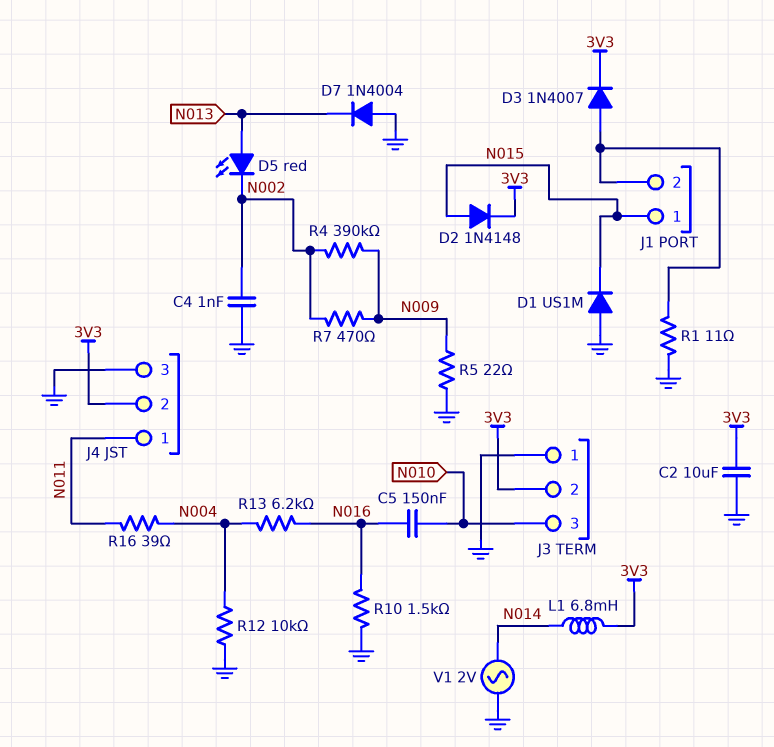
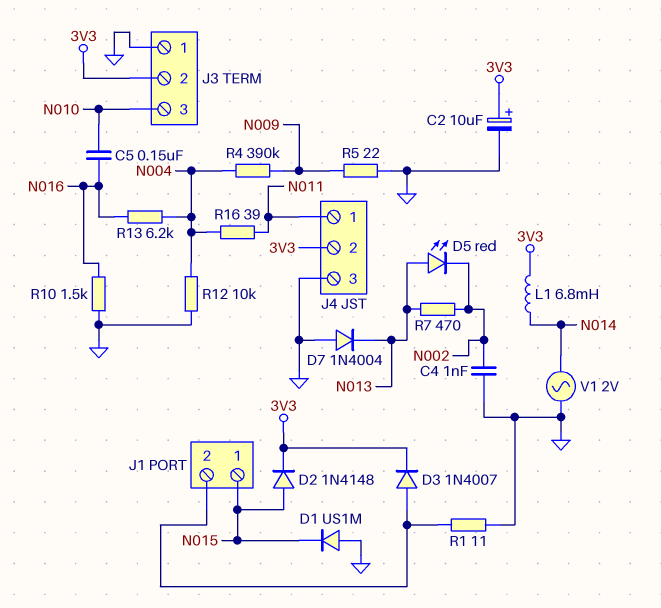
C2: 10uF (3V3, GND) -> 10uF (plus 3V3, minus GND)
R4: 390k (N002, N009) -> 390k (N004, N009)
R7: 470 (N002, N009) -> 470 (N002, N013)

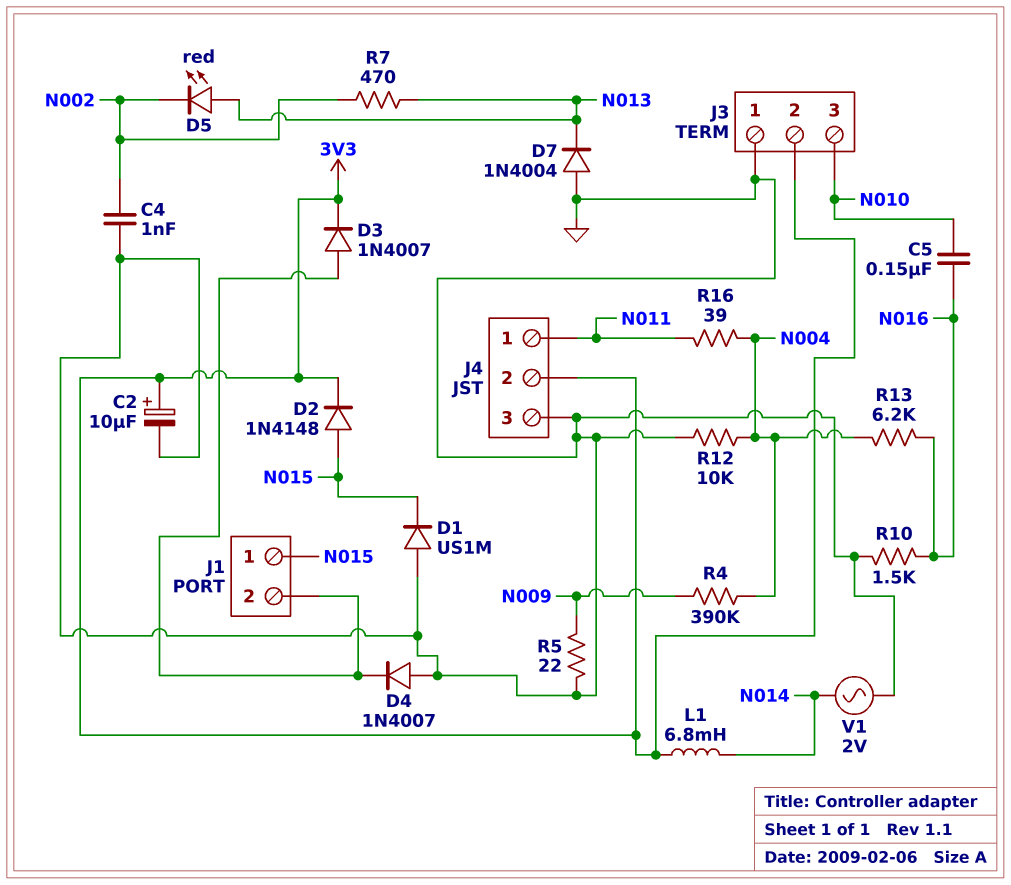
D4: none -> diode 1N4007 (A GND, K J1/2)
R1: 11 (GND, J1/2) -> none

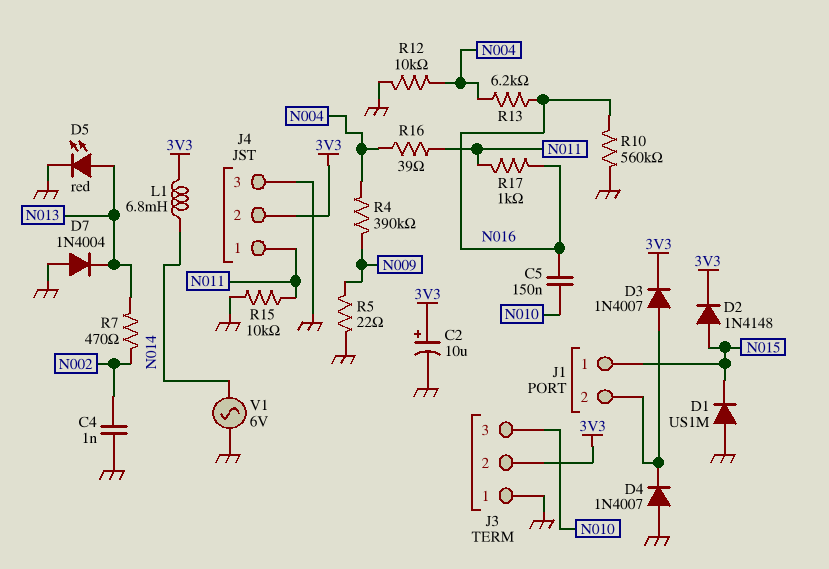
D5: LED red (A N013, K N002) -> LED red (A N013, K GND)
R10: 1.5k (GND, N016) -> 560k (GND, N016)
R15: none -> 10k (GND, N011)
R17: none -> 1k (N011, N016)
V1: AC 2V (GND, N014) -> AC 6V (GND, N014)

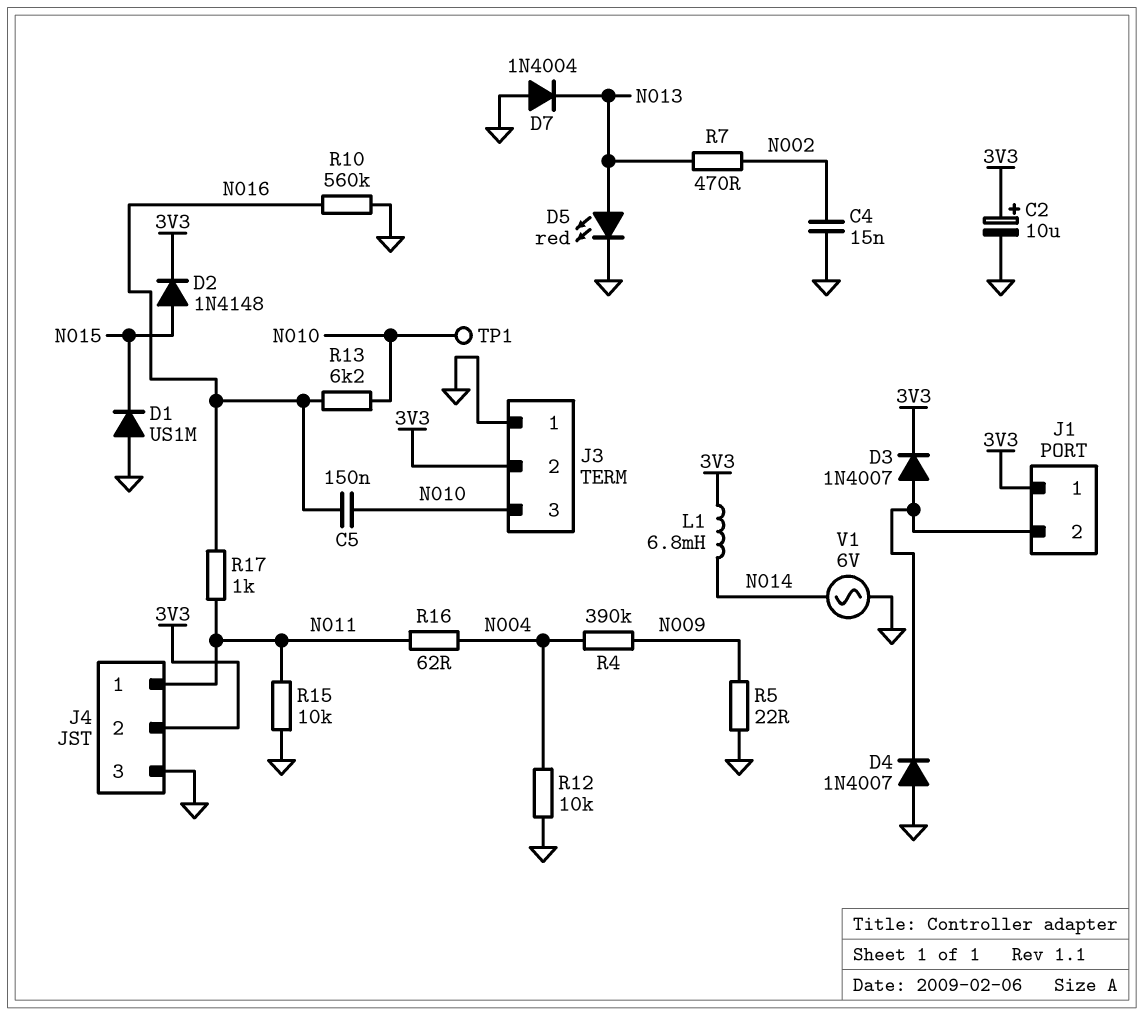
C4: 1nF (GND, N002) -> 15nF (GND, N002)
J1 pin 1: N015 -> 3V3
R13: 6.2k (N004, N016) -> 6.2k (N010, N016)
R16: 39 (N004, N011) -> 62 (N004, N011)
TP1: none -> test point (N010)

